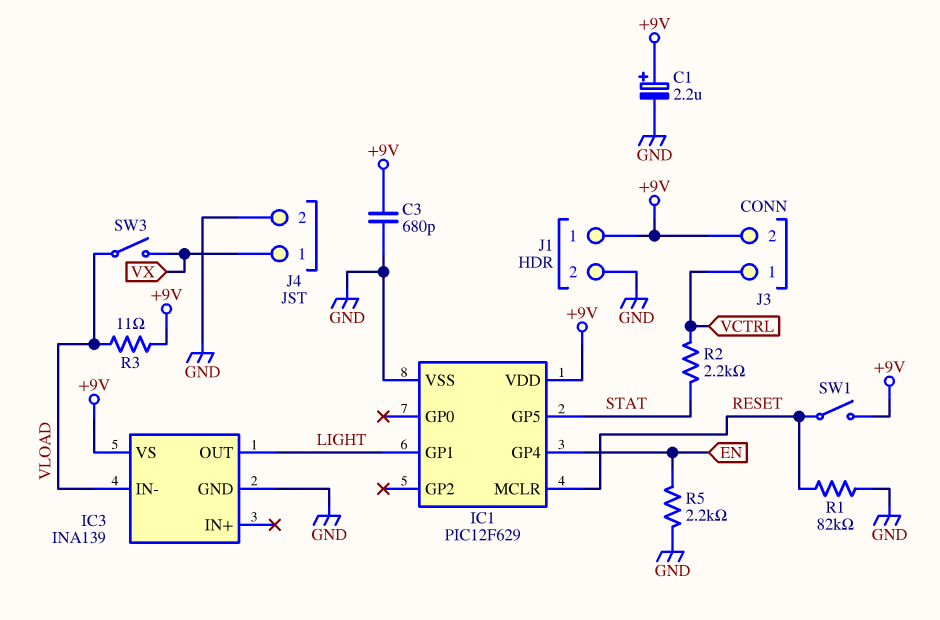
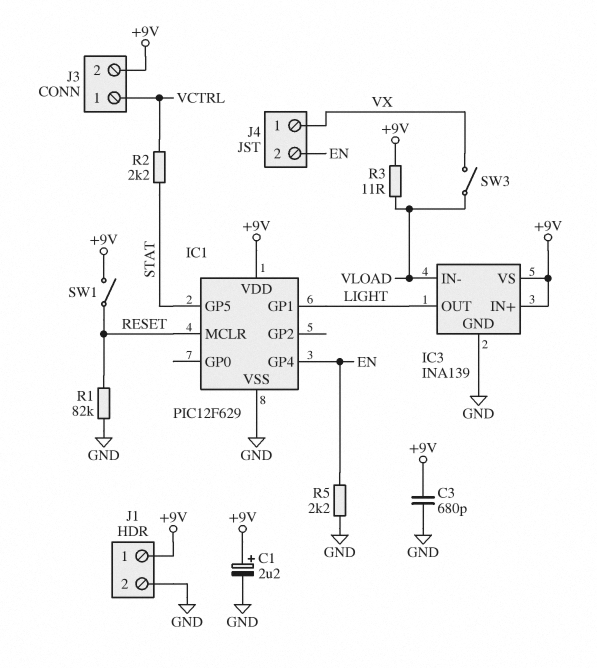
IC3 pin IN+: none -> +9V
J4 pin 2: GND -> EN

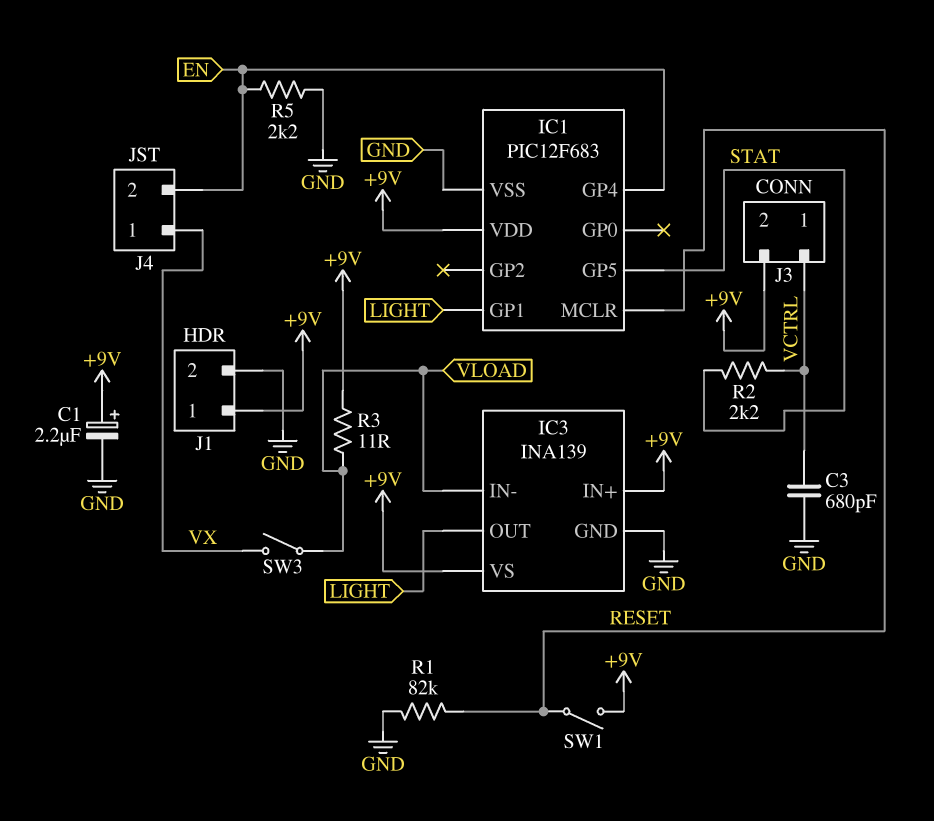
C3: 680pF (+9V, GND) -> 680pF (GND, VCTRL)
IC1: PIC12F629 -> PIC12F683

